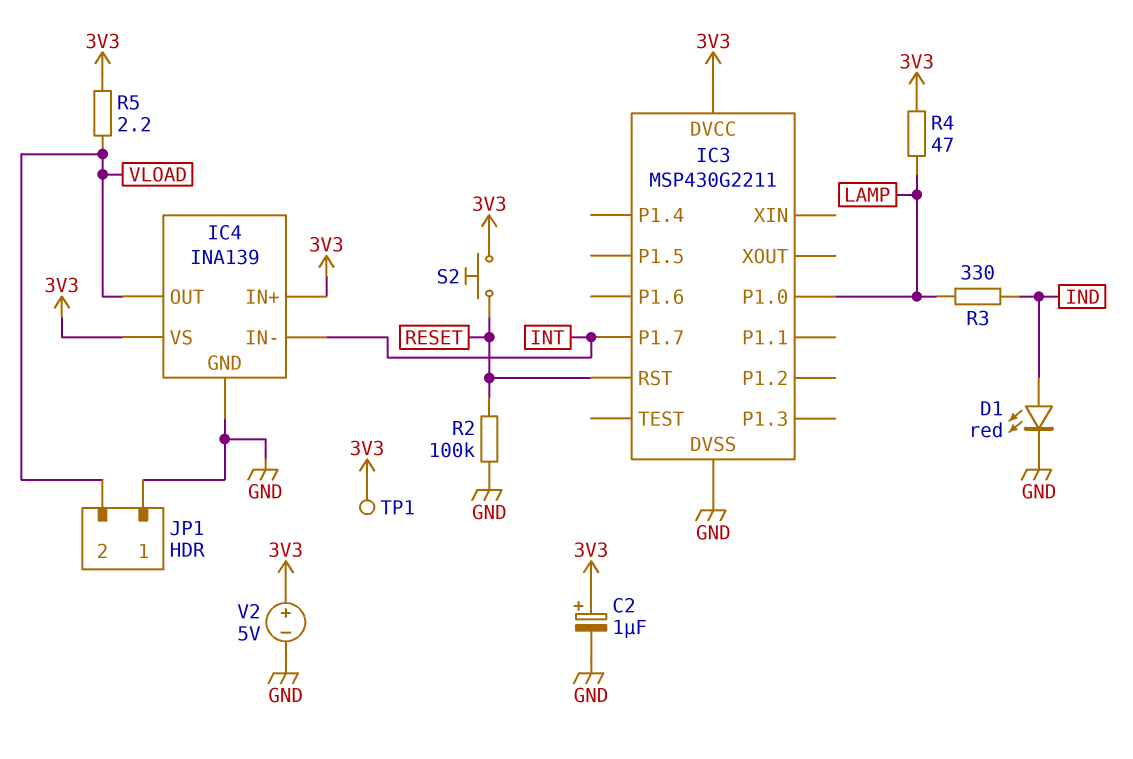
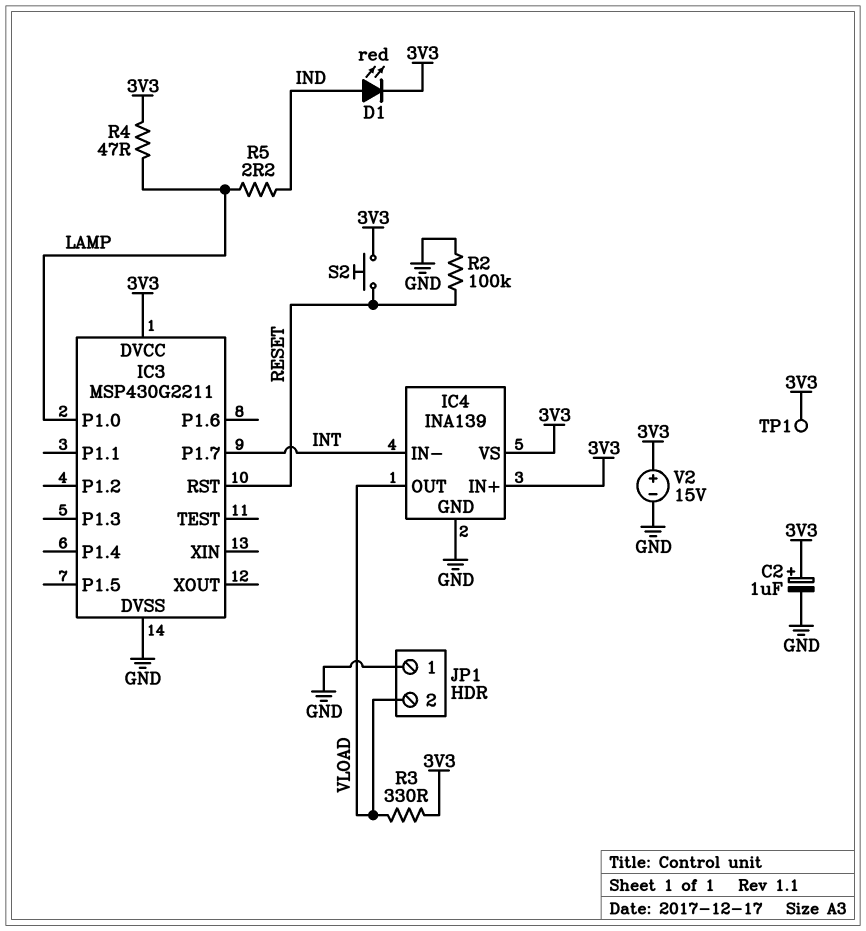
D1: LED red (A IND, K GND) -> LED red (A IND, K 3V3)
R3: 330 (IND, LAMP) -> 330 (3V3, VLOAD)
R5: 2.2 (3V3, VLOAD) -> 2.2 (IND, LAMP)
V2: 5V (plus 3V3, minus GND) -> 15V (plus 3V3, minus GND)

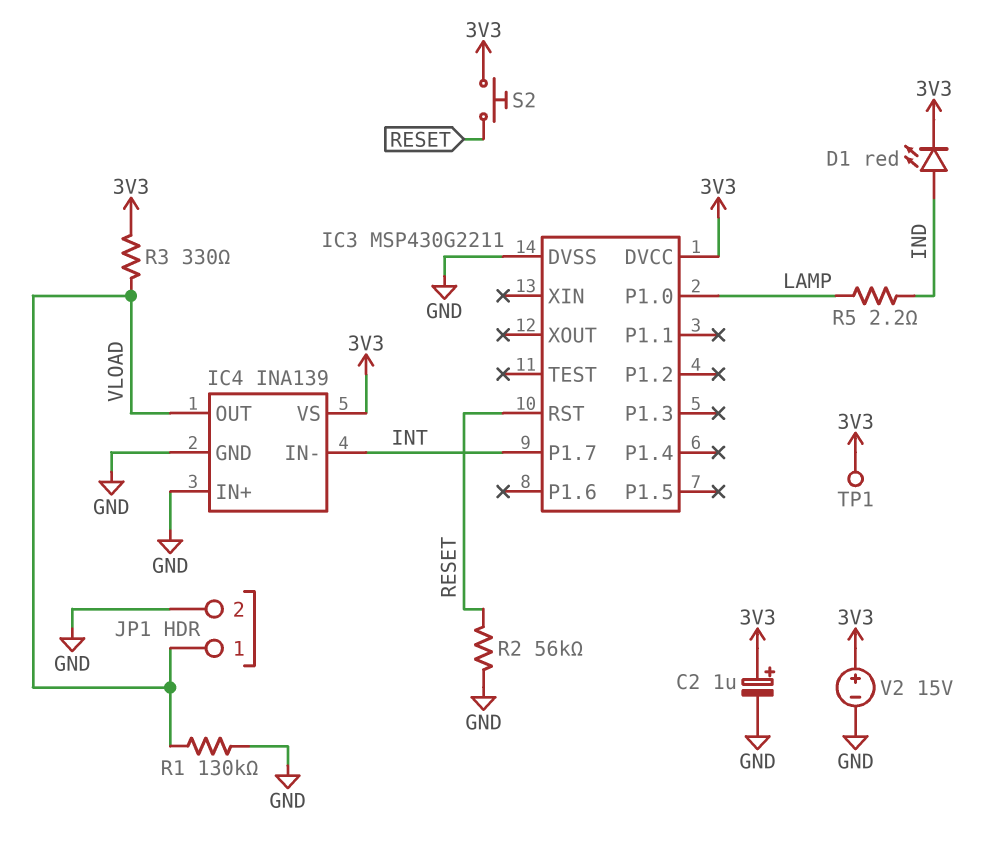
IC4 pin IN+: 3V3 -> GND
JP1 pin 1: GND -> VLOAD
JP1 pin 2: VLOAD -> GND
R1: none -> 130k (GND, VLOAD)
R2: 100k (GND, RESET) -> 56k (GND, RESET)
R4: 47 (3V3, LAMP) -> none

